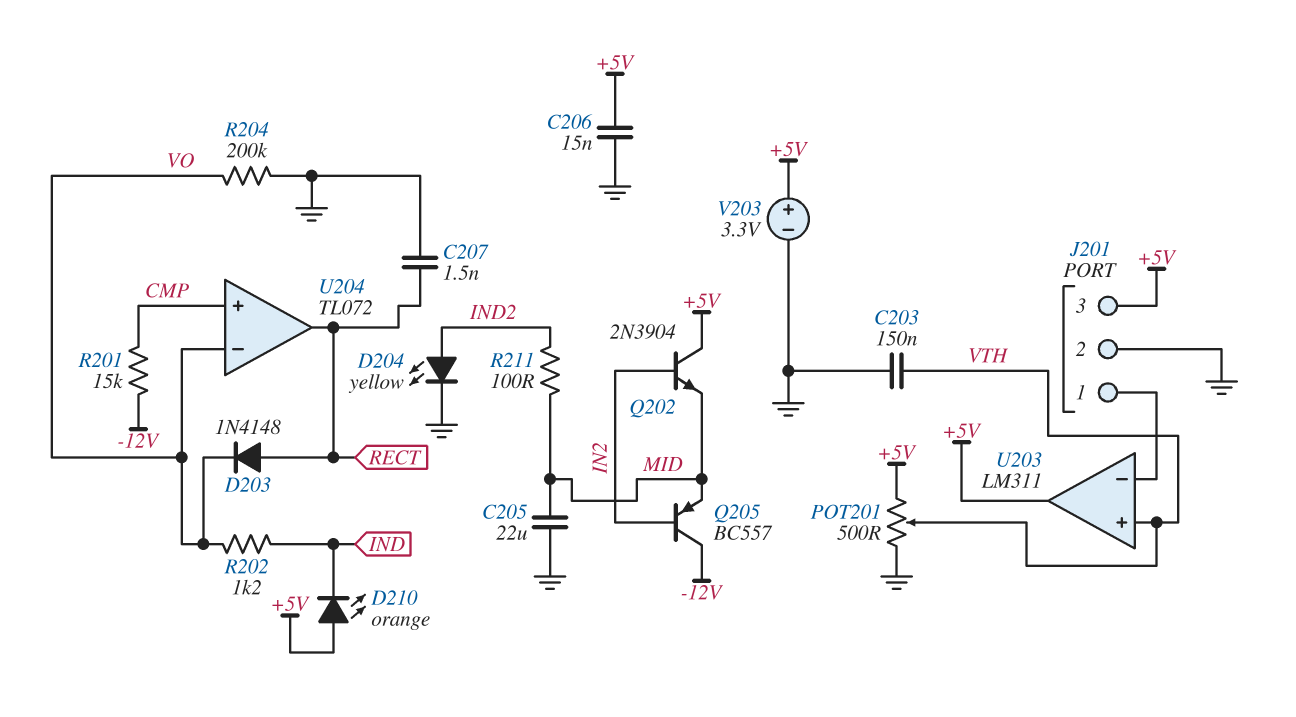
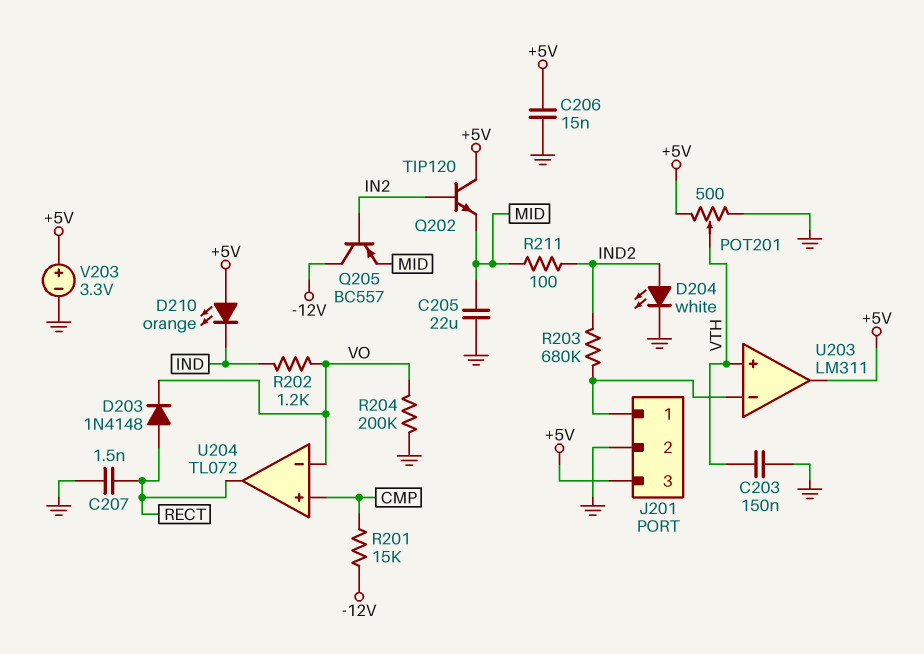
D204: LED yellow (A IND2, K GND) -> LED white (A IND2, K GND)
Q202: NPN 2N3904 (B IN2, C +5V, E MID) -> NPN TIP120 (B IN2, C +5V, E MID)
R203: none -> 680k (IND2, J201/1)

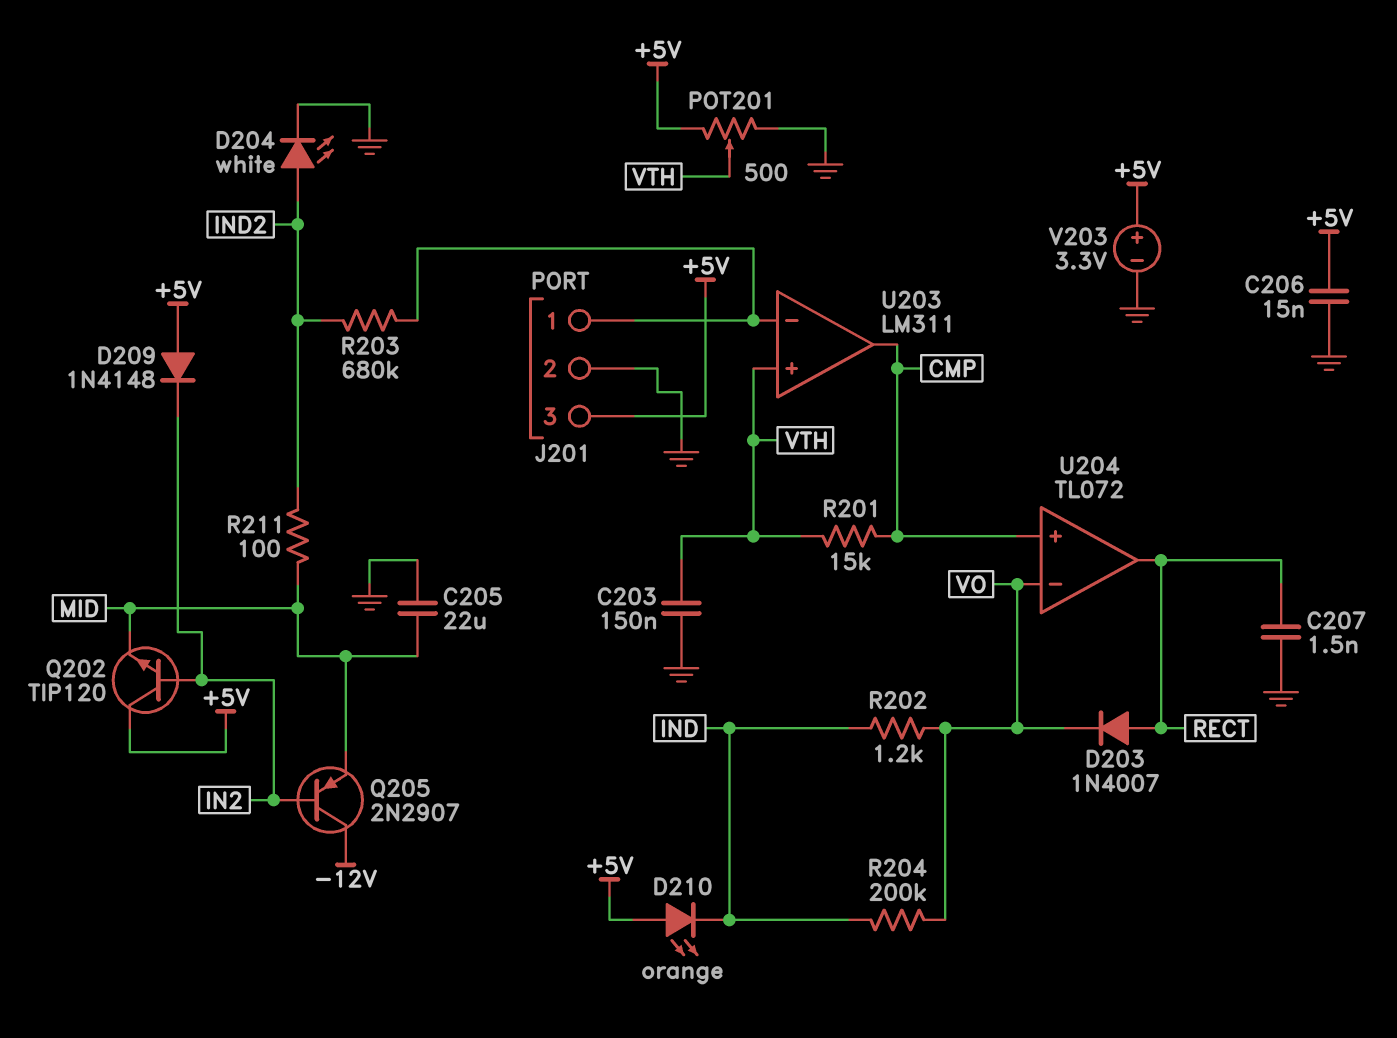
D203: diode 1N4148 (A RECT, K VO) -> diode 1N4007 (A RECT, K VO)
D209: none -> diode 1N4148 (A +5V, K IN2)
Q205: PNP BC557 (B IN2, C -12V, E MID) -> PNP 2N2907 (B IN2, C -12V, E MID)
R201: 15k (-12V, CMP) -> 15k (CMP, VTH)
R204: 200k (GND, VO) -> 200k (IND, VO)
U203 pin out: +5V -> CMP

